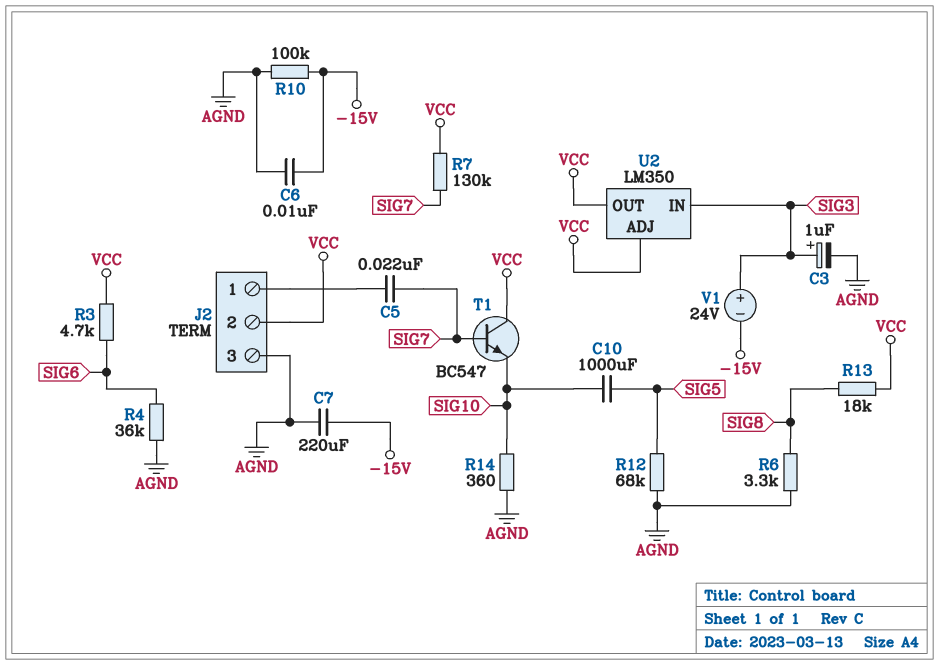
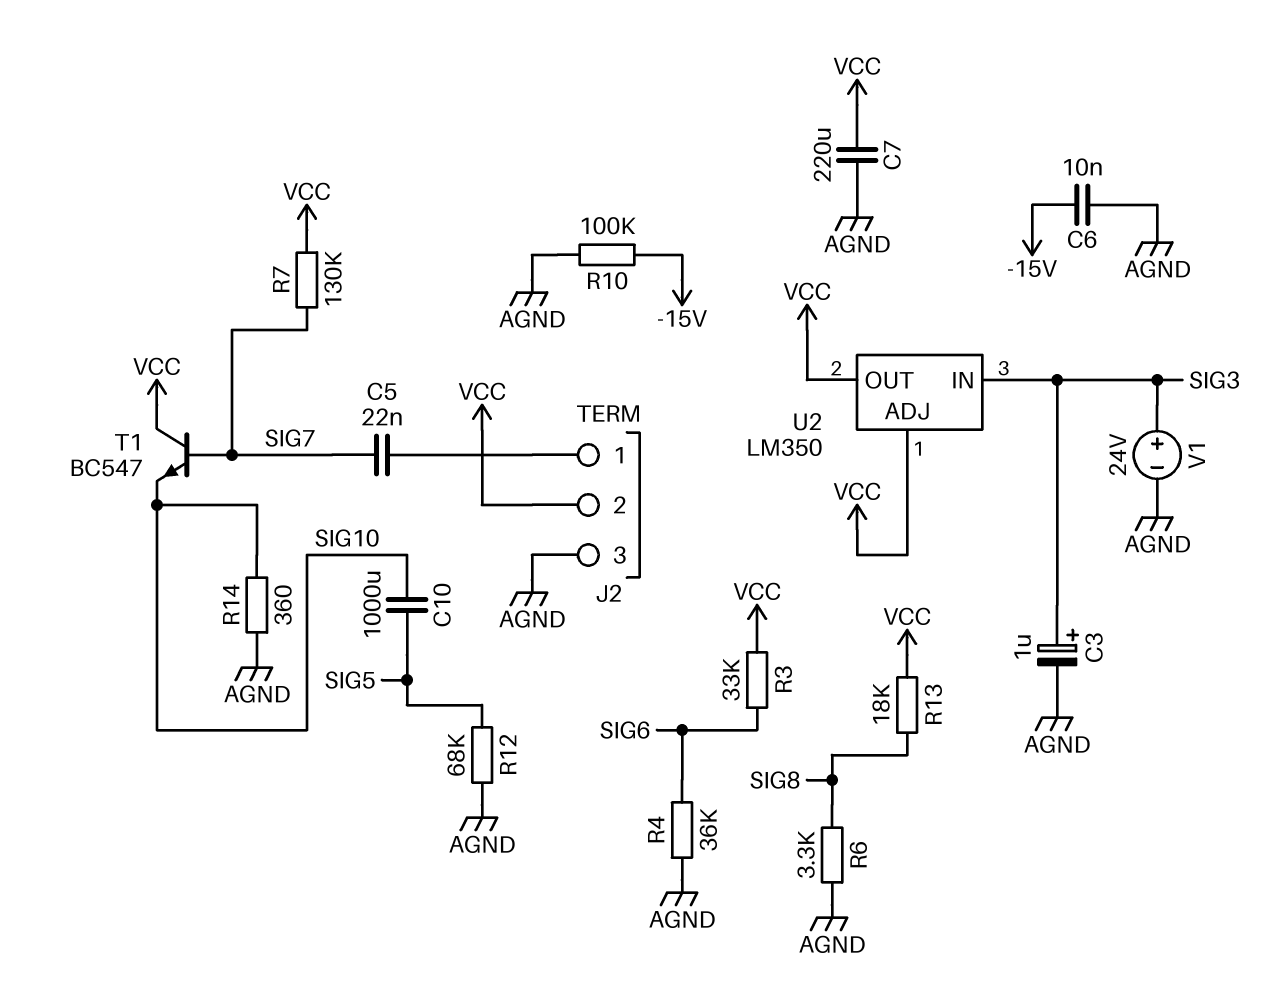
C7: 220uF (-15V, AGND) -> 220uF (AGND, VCC)
R3: 4.7k (SIG6, VCC) -> 33k (SIG6, VCC)
V1: 24V (plus SIG3, minus -15V) -> 24V (plus SIG3, minus AGND)

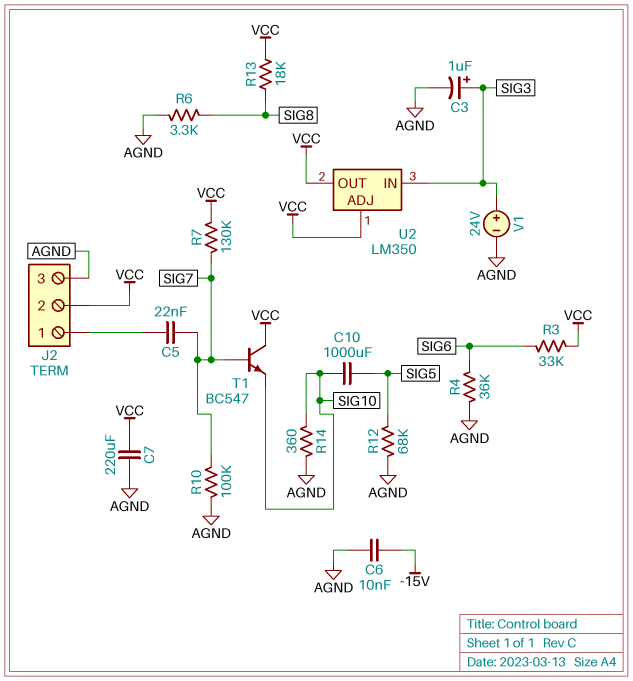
R10: 100k (-15V, AGND) -> 100k (AGND, SIG7)

